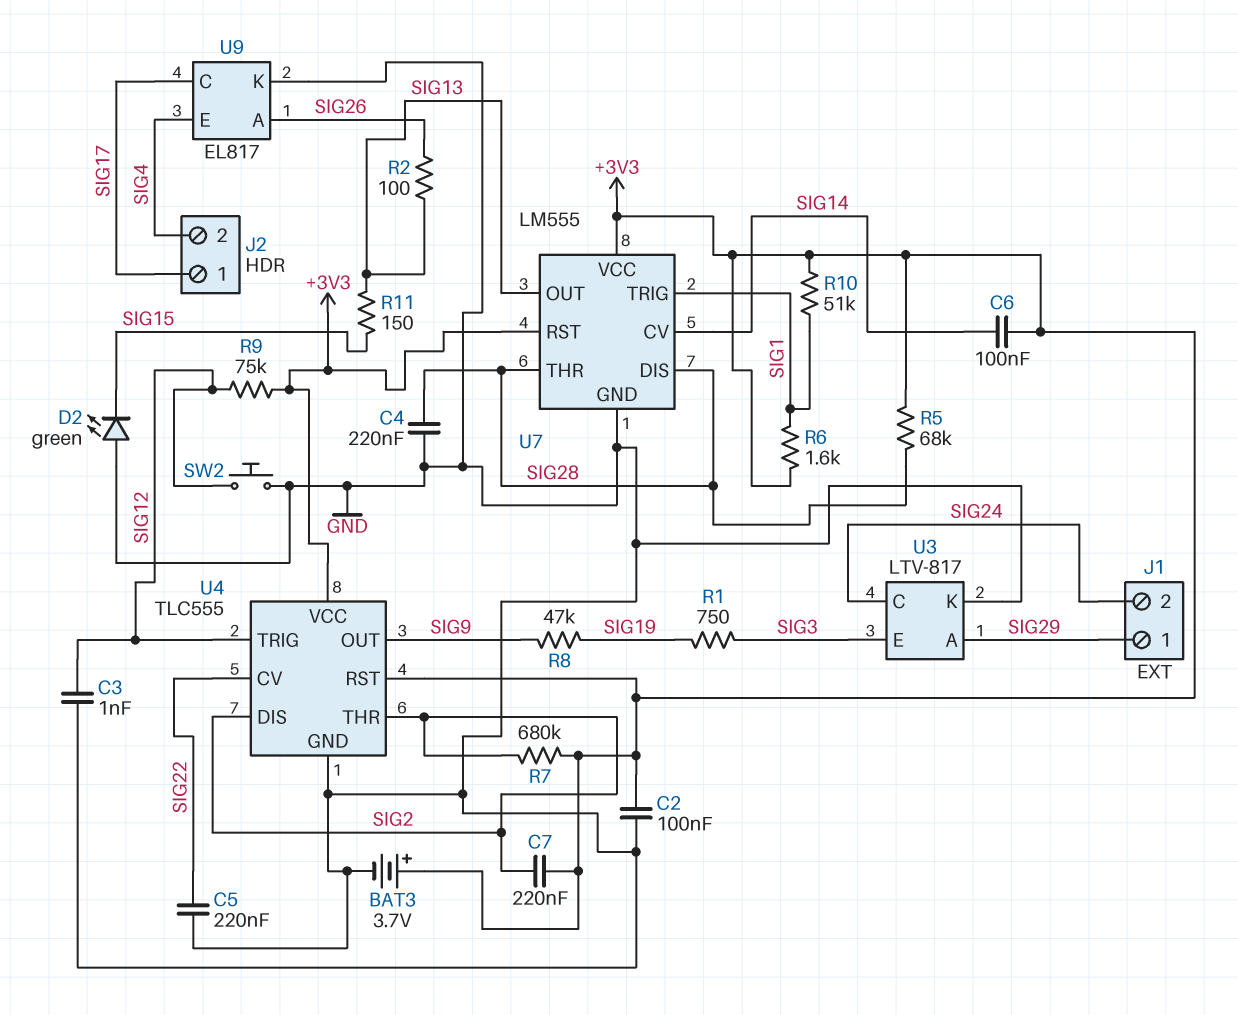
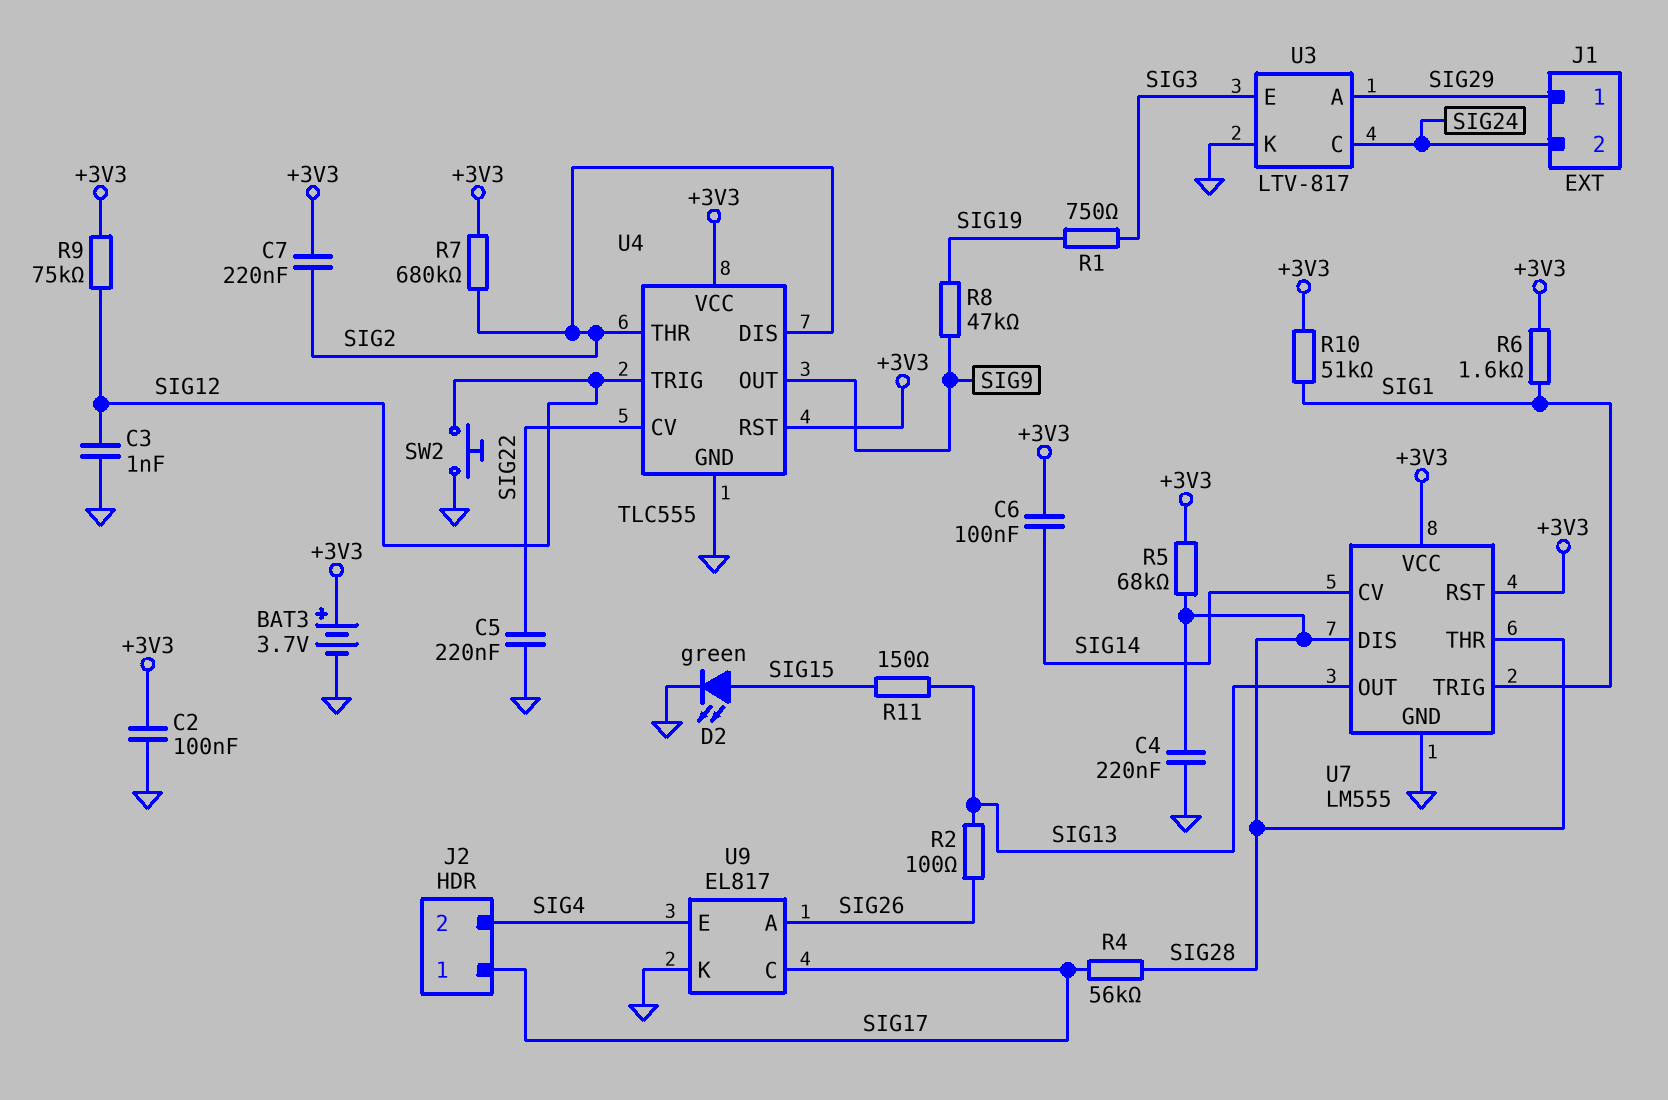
D2: LED green (A GND, K SIG15) -> LED green (A SIG15, K GND)
R4: none -> 56k (SIG17, SIG28)

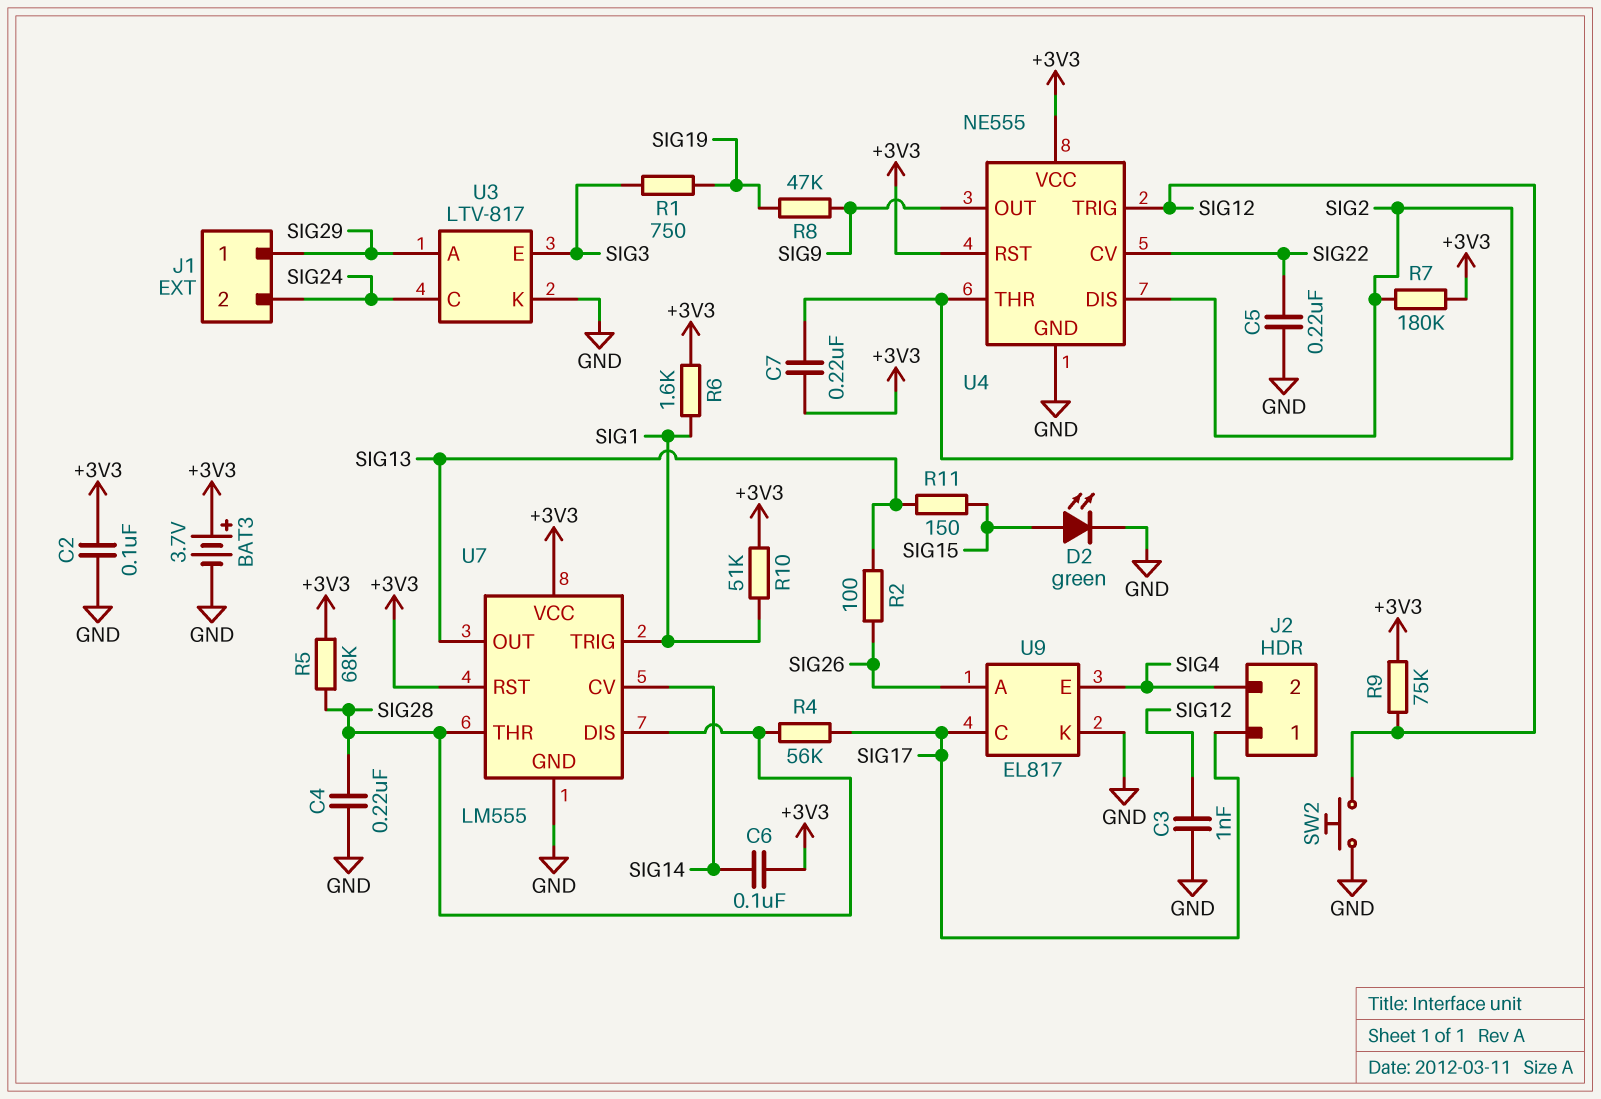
R7: 680k (+3V3, SIG2) -> 180k (+3V3, SIG2)
U4: TLC555 -> NE555

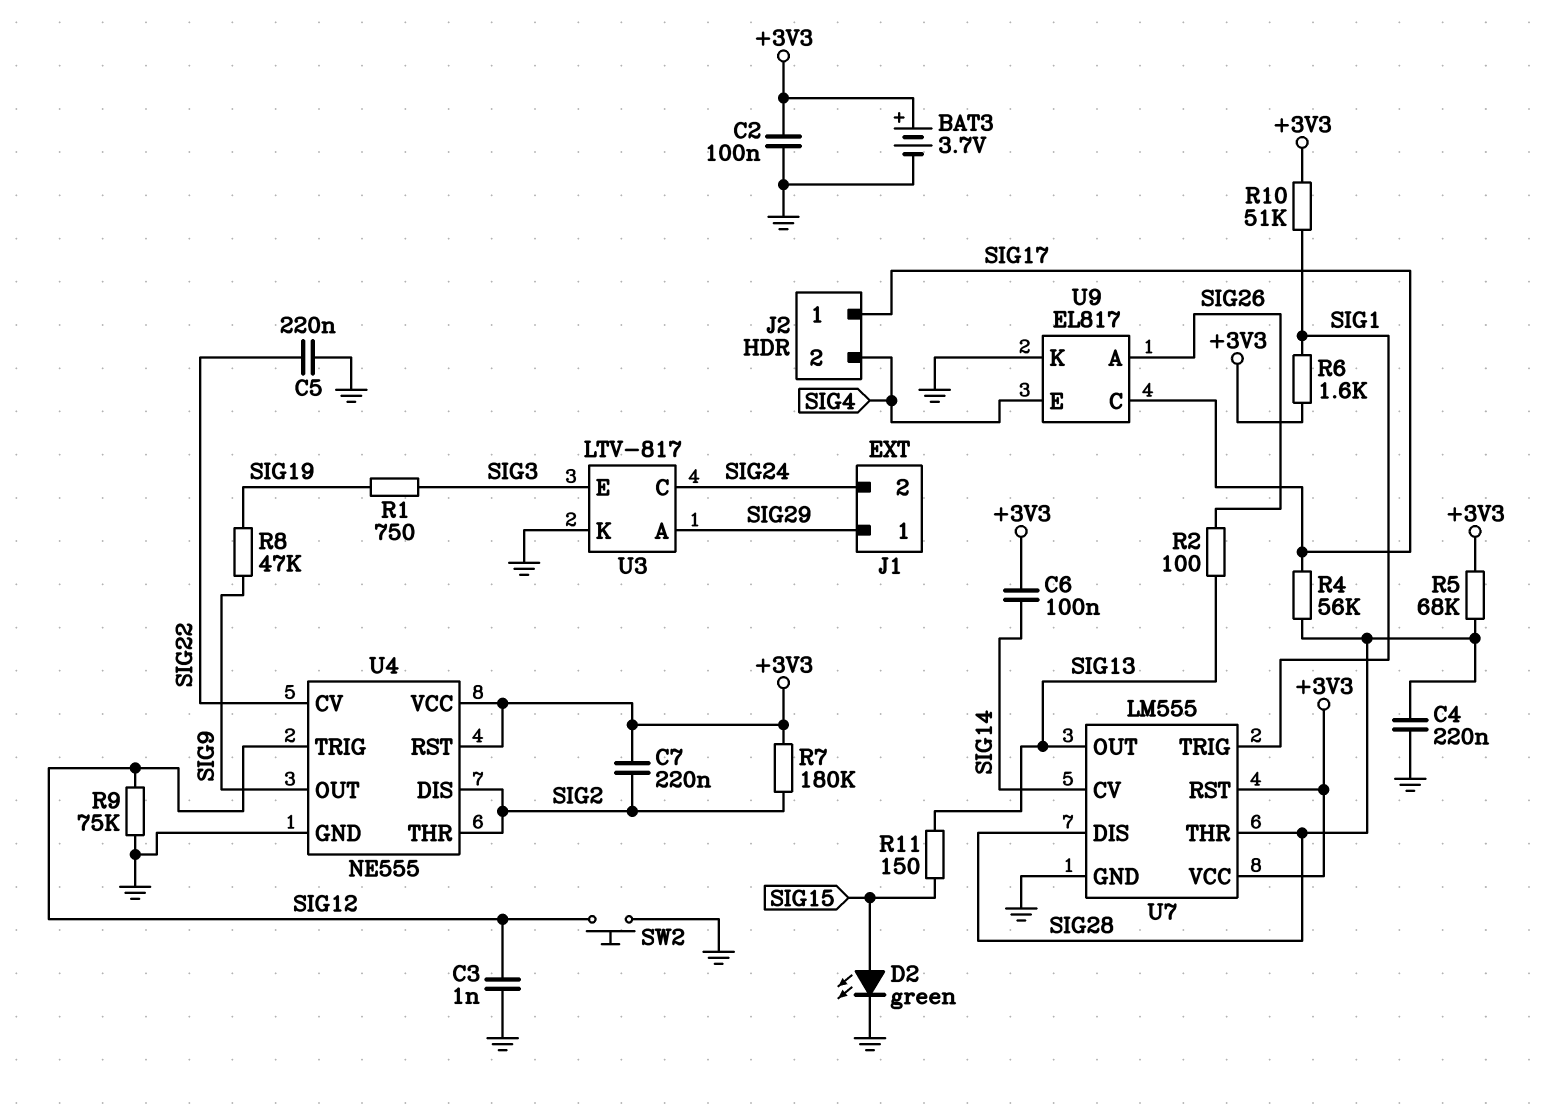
R9: 75k (+3V3, SIG12) -> 75k (GND, SIG12)

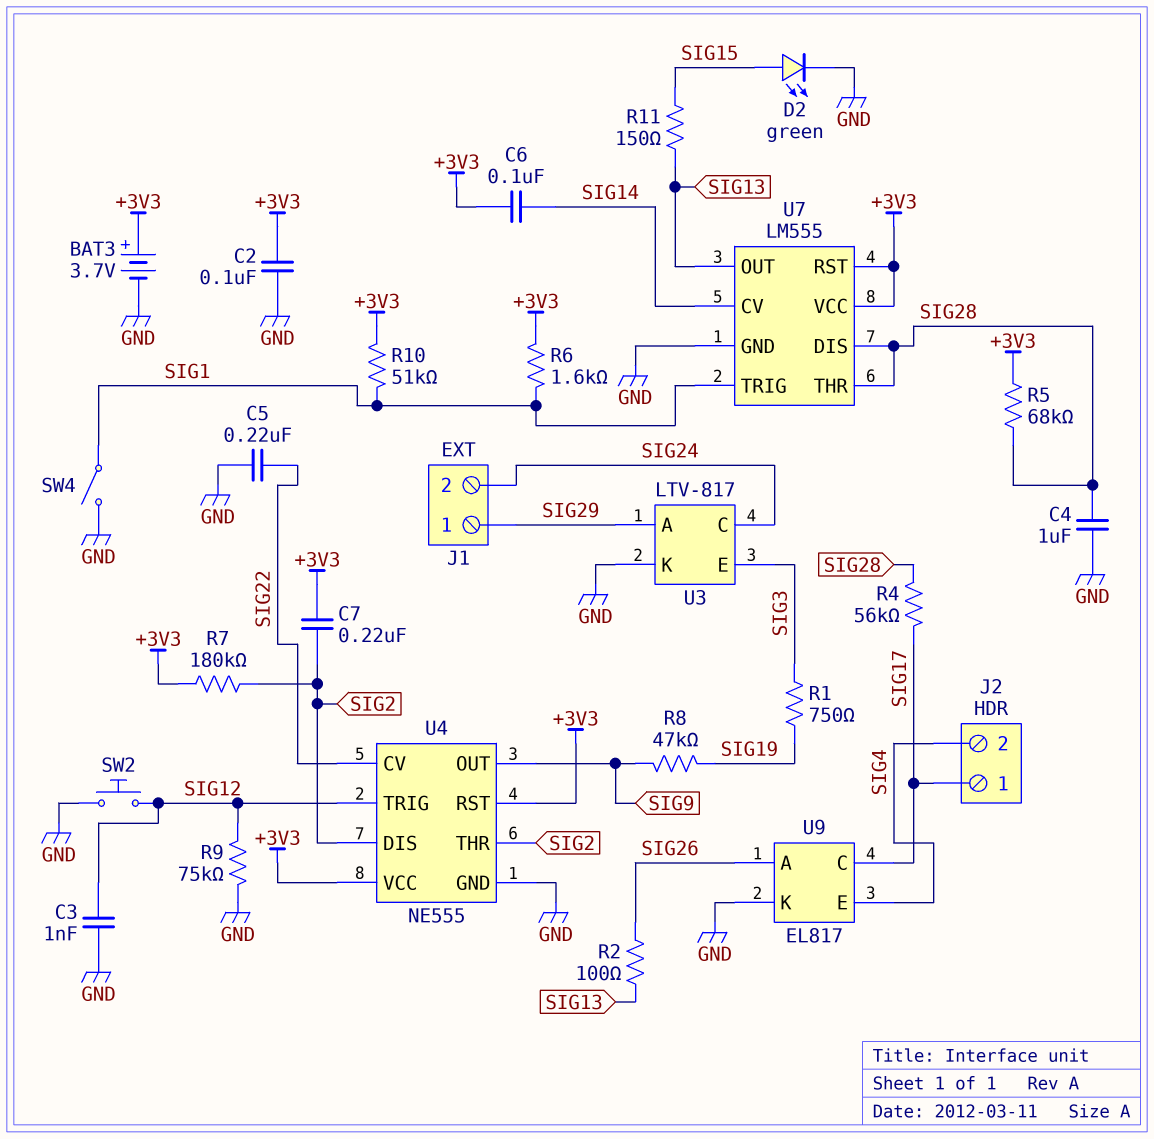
C4: 220nF (GND, SIG28) -> 1uF (GND, SIG28)
SW4: none -> switch (GND, SIG1)

